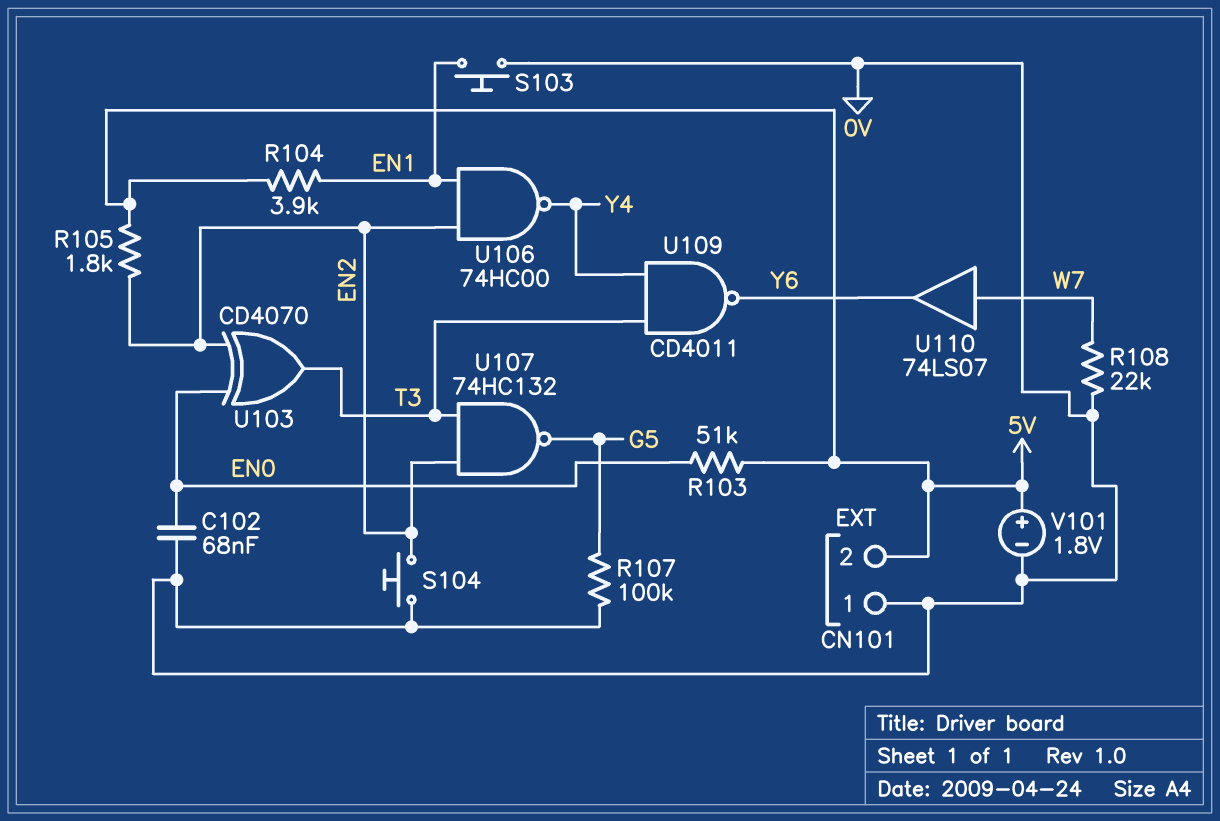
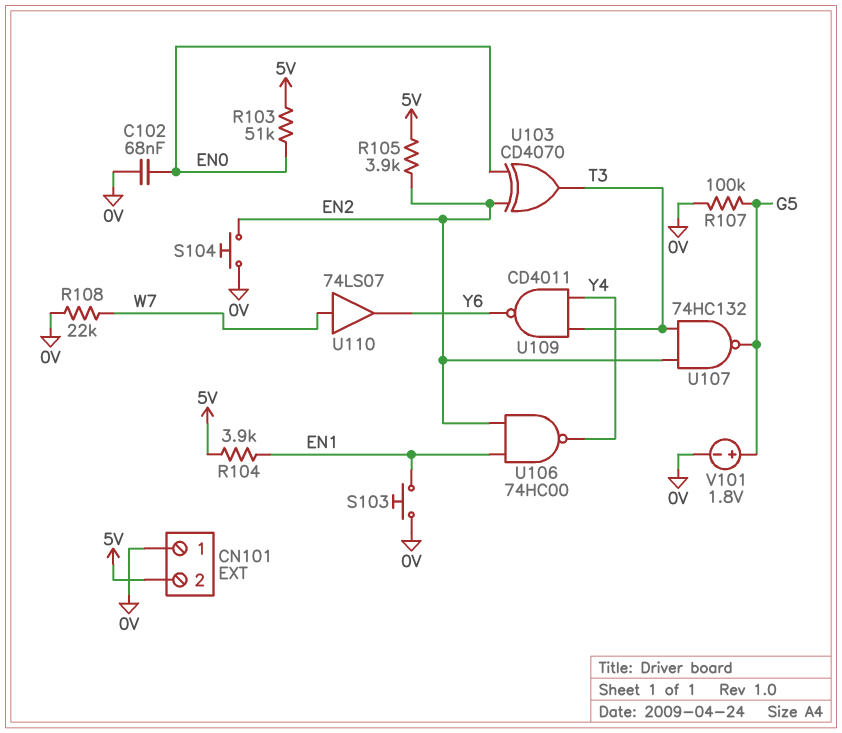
R105: 1.8k (5V, EN2) -> 3.9k (5V, EN2)
V101: 1.8V (plus 5V, minus 0V) -> 1.8V (plus G5, minus 0V)

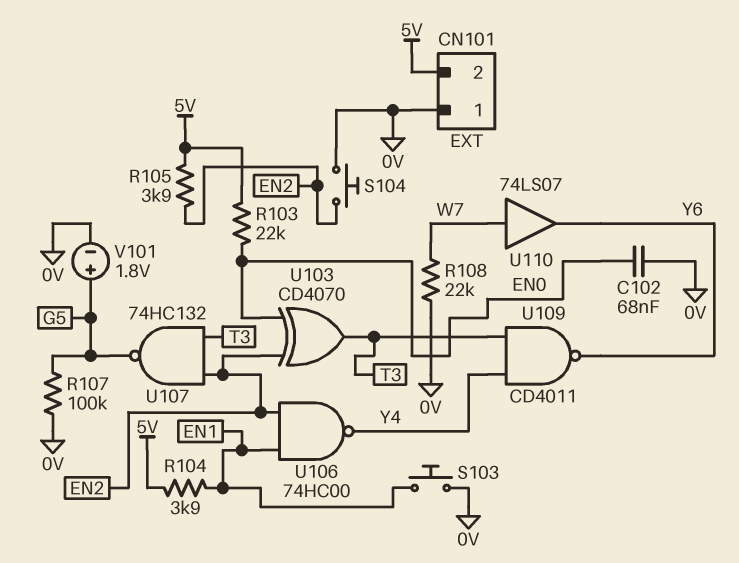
R103: 51k (5V, EN0) -> 22k (5V, EN0)

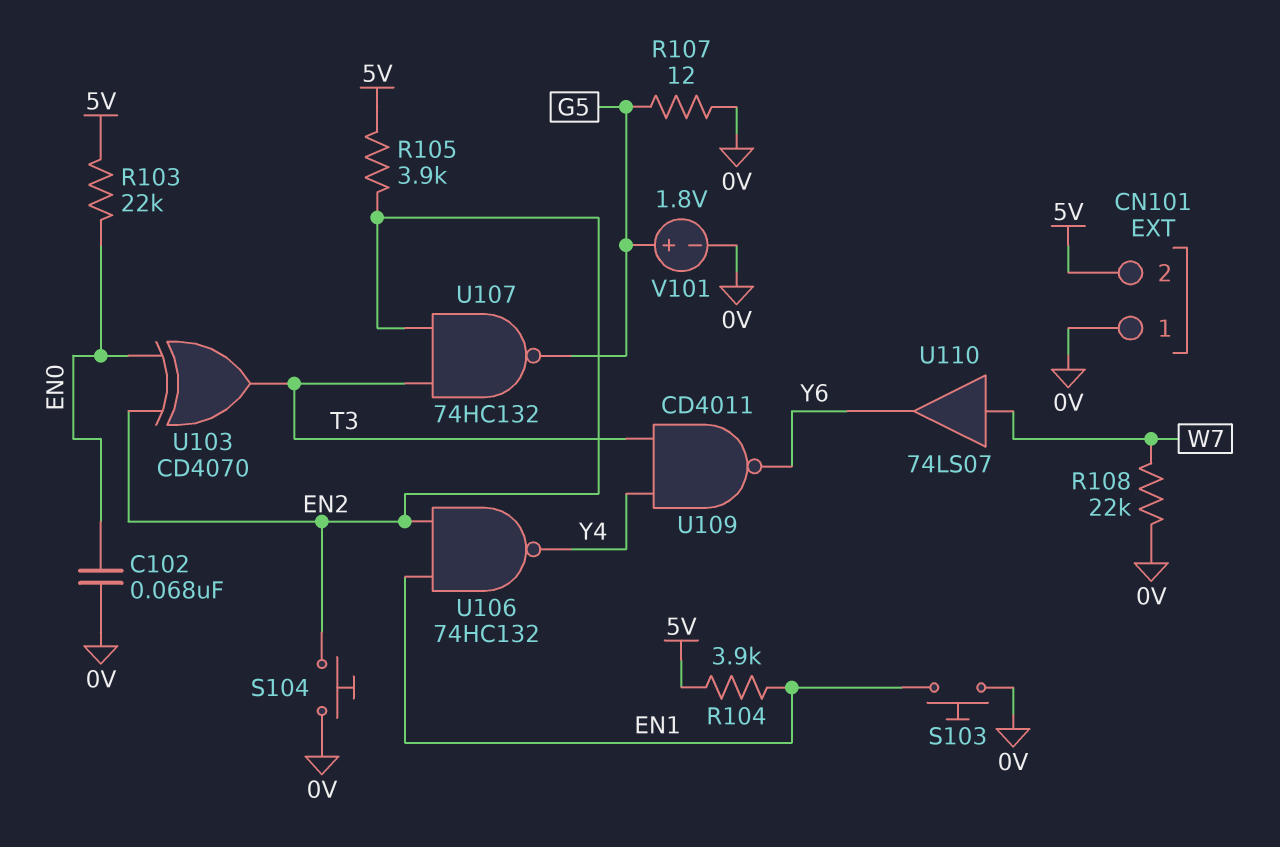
R107: 100k (0V, G5) -> 12 (0V, G5)
U106: NAND 74HC00 (in EN1, in EN2, out Y4) -> NAND 74HC132 (in EN1, in EN2, out Y4)

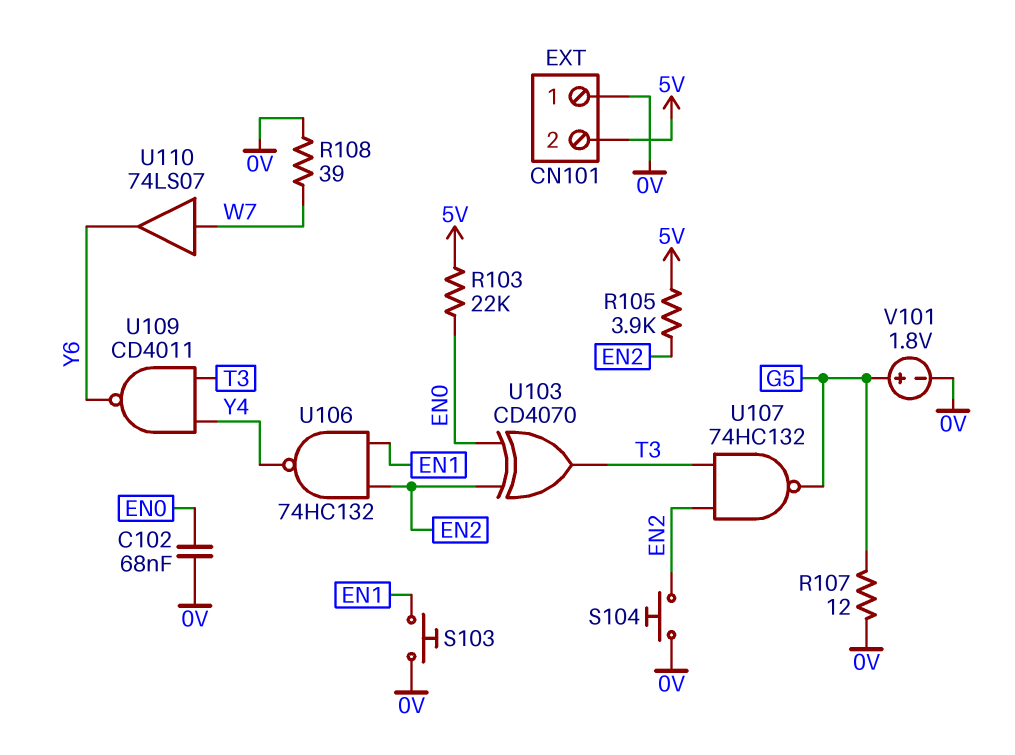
R104: 3.9k (5V, EN1) -> none
R108: 22k (0V, W7) -> 39 (0V, W7)

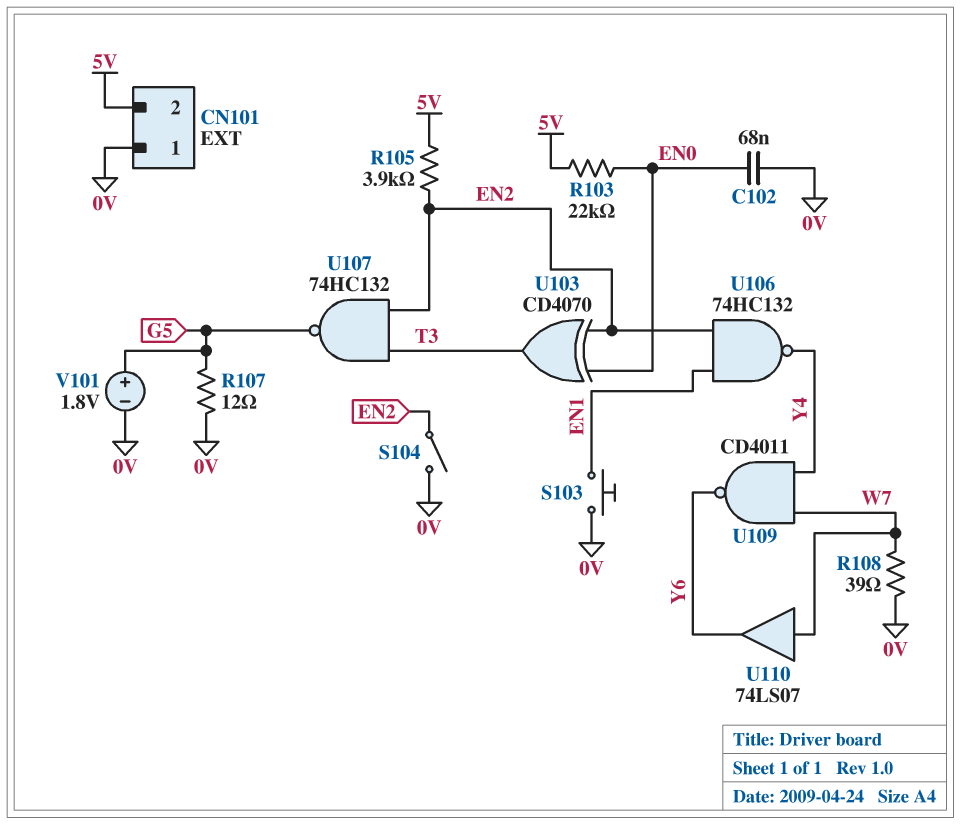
S104: button (0V, EN2) -> switch (0V, EN2)
U109: NAND CD4011 (in T3, in Y4, out Y6) -> NAND CD4011 (in W7, in Y4, out Y6)

